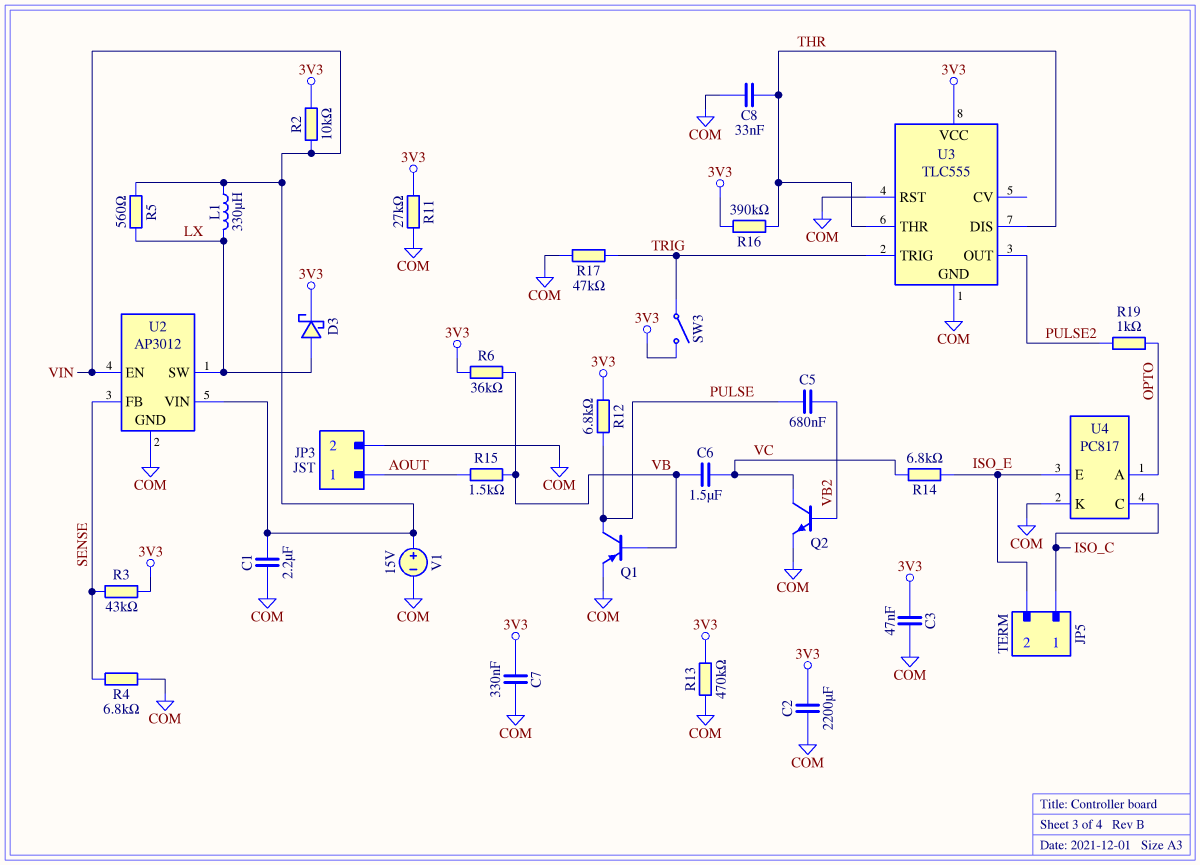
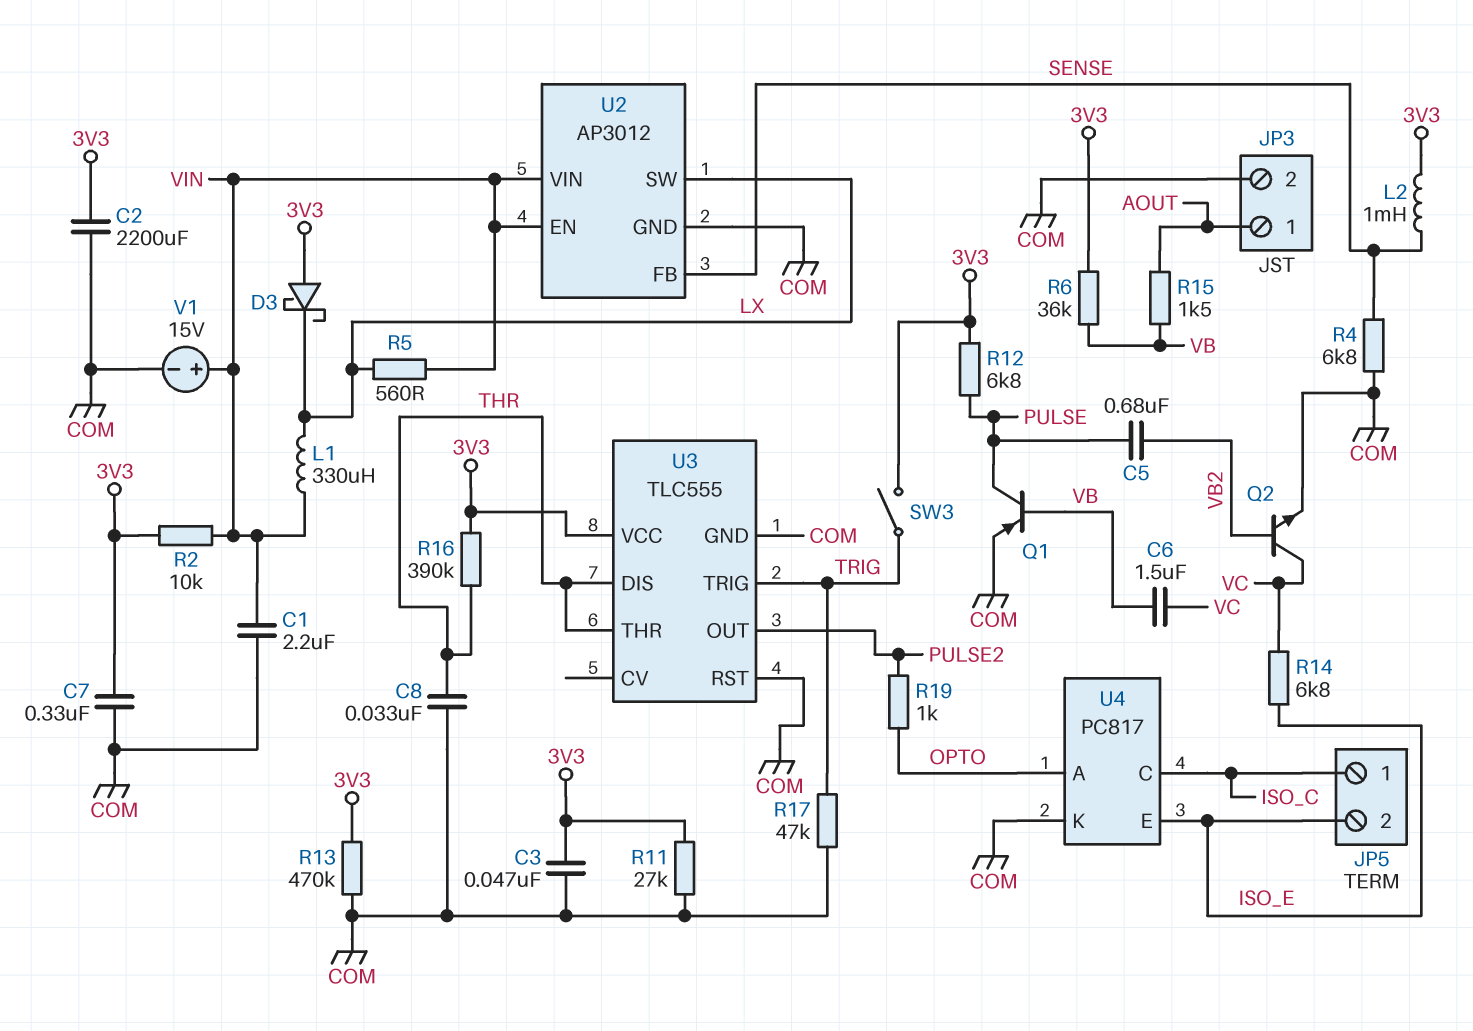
D3: schottky (A LX, K 3V3) -> schottky (A 3V3, K LX)
L2: none -> 1mH (3V3, SENSE)
R3: 43k (3V3, SENSE) -> none

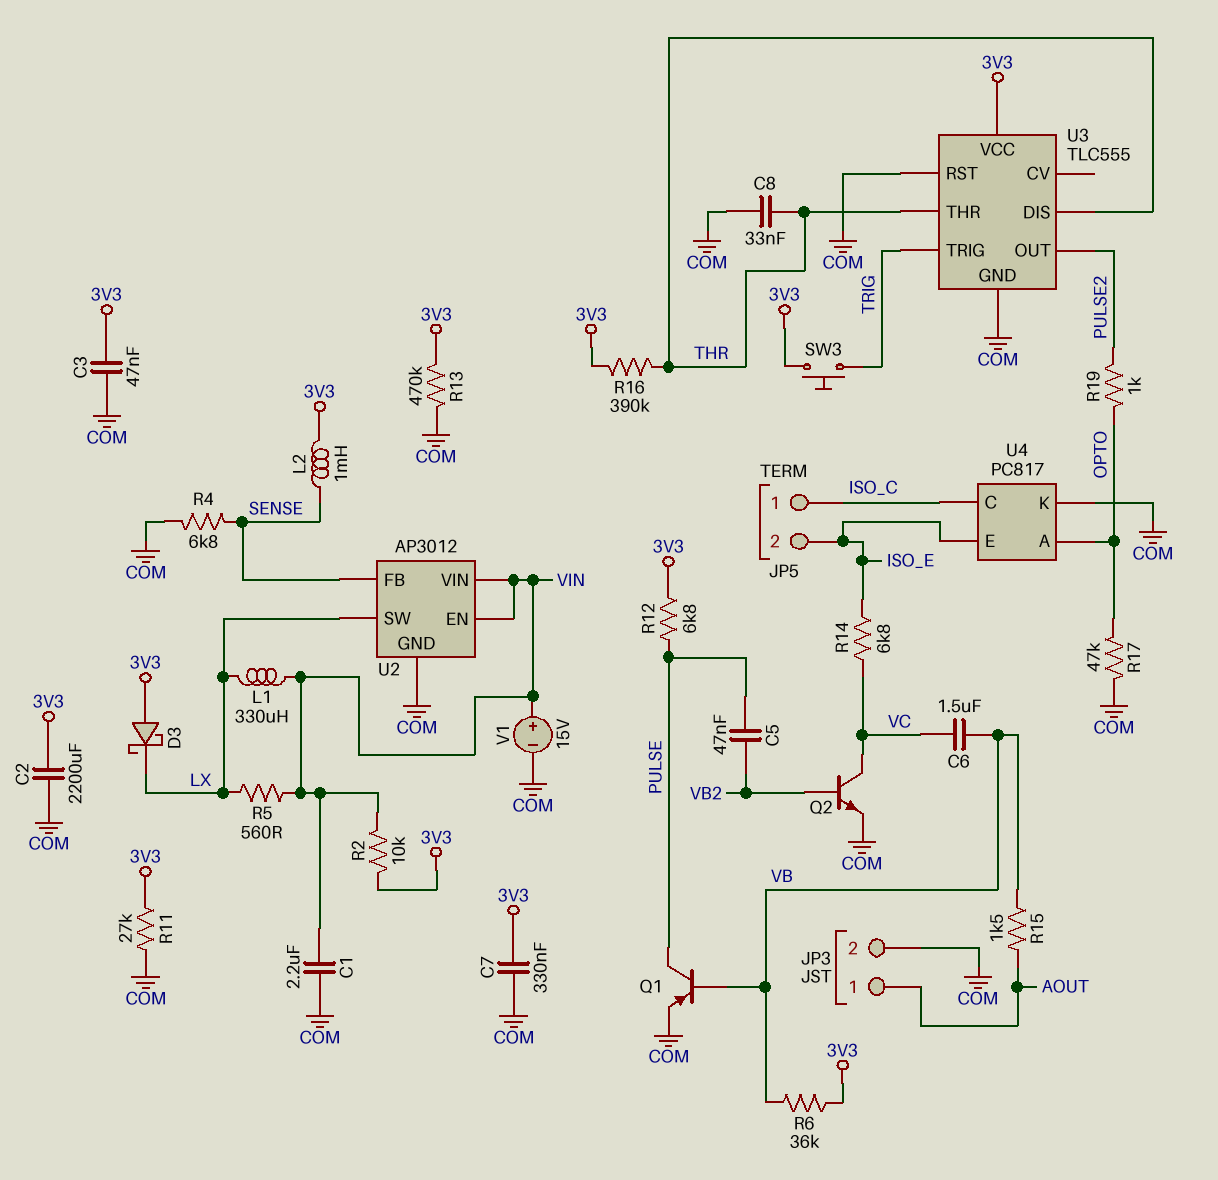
C5: 680nF (PULSE, VB2) -> 47nF (PULSE, VB2)
R17: 47k (COM, TRIG) -> 47k (COM, OPTO)
SW3: switch (3V3, TRIG) -> button (3V3, TRIG)

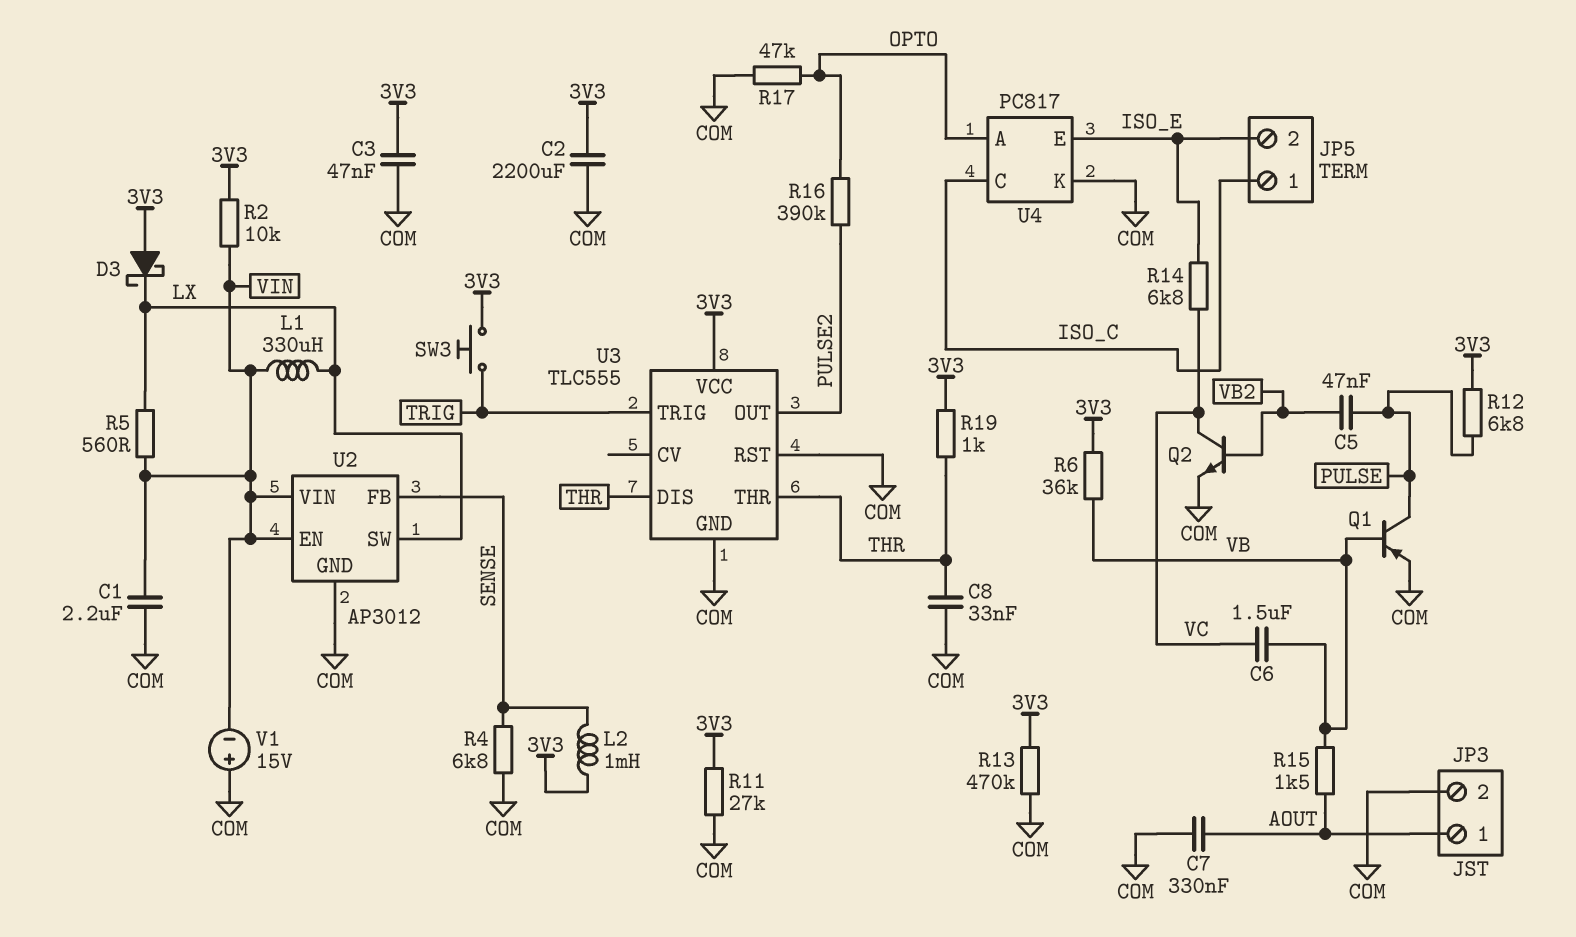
C7: 330nF (3V3, COM) -> 330nF (AOUT, COM)
R16: 390k (3V3, THR) -> 390k (OPTO, PULSE2)
R19: 1k (OPTO, PULSE2) -> 1k (3V3, THR)
V1: 15V (plus VIN, minus COM) -> 15V (plus COM, minus VIN)

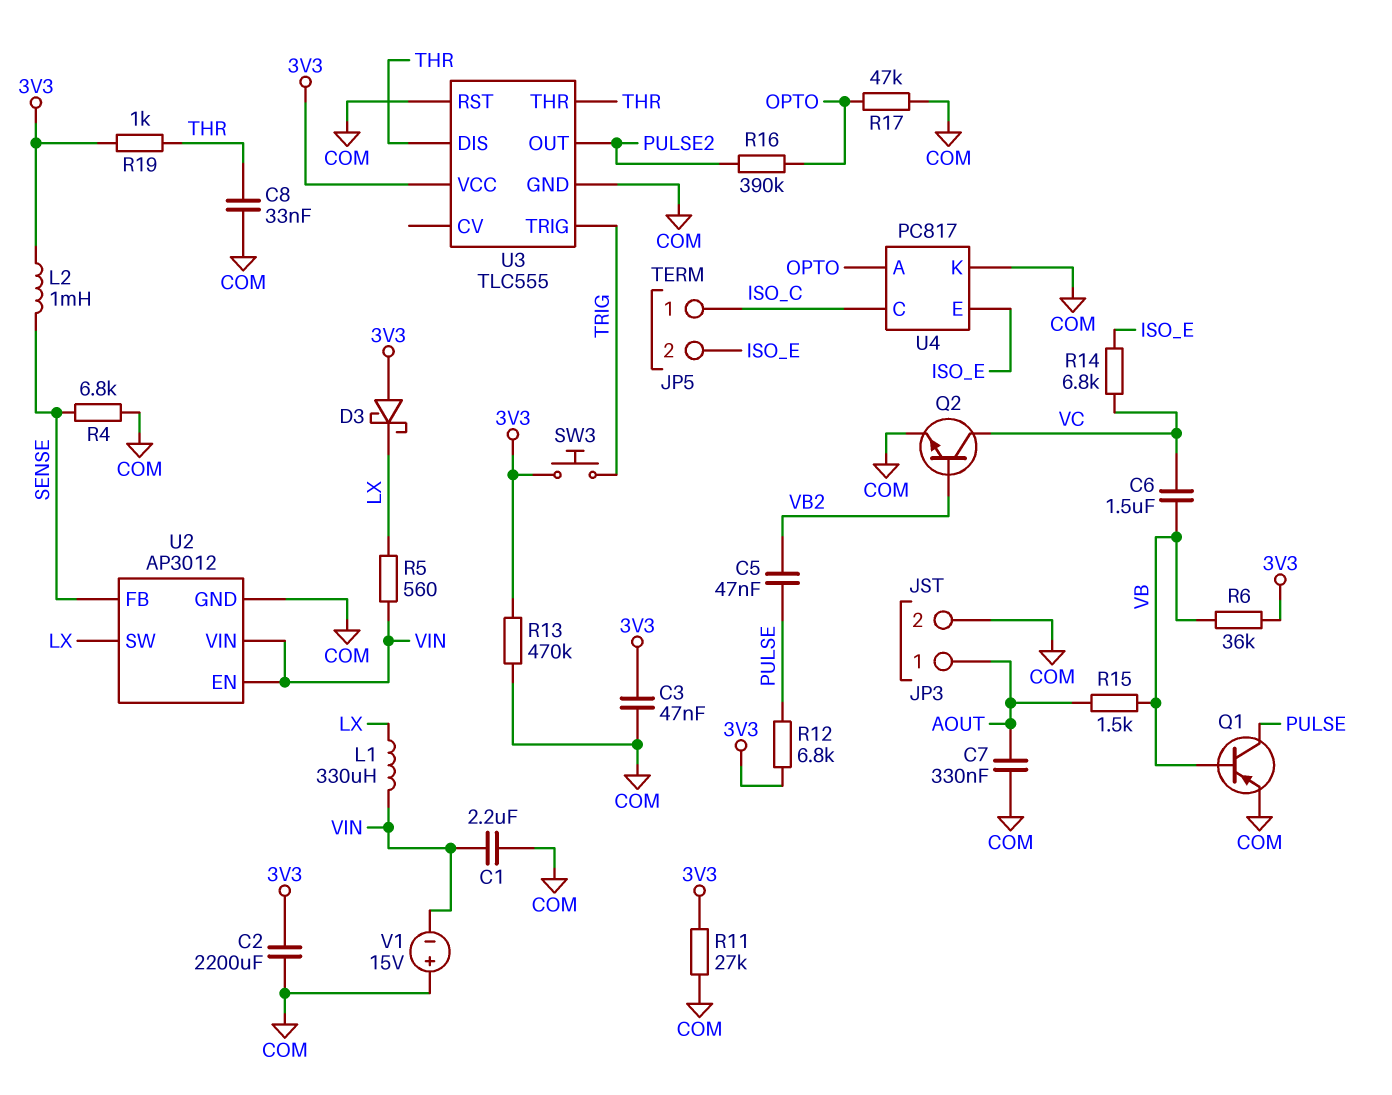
R2: 10k (3V3, VIN) -> none

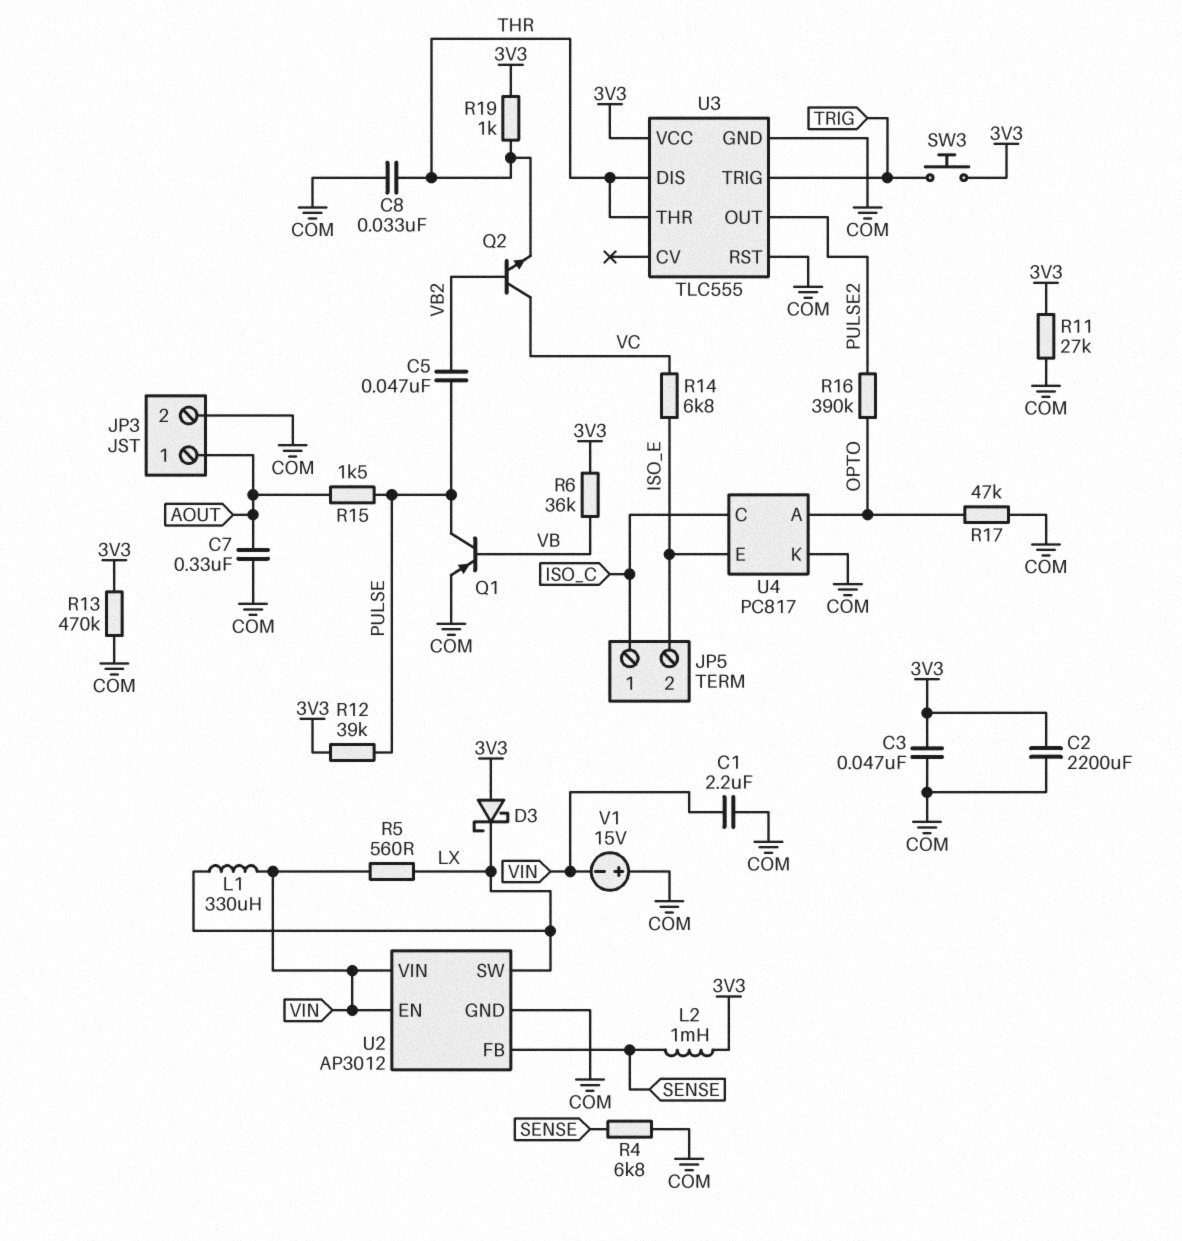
C6: 1.5uF (VB, VC) -> none
Q2: NPN (B VB2, C VC, E COM) -> NPN (B VB2, C VC, E THR)
R12: 6.8k (3V3, PULSE) -> 39k (3V3, PULSE)
R15: 1.5k (AOUT, VB) -> 1.5k (AOUT, PULSE)

